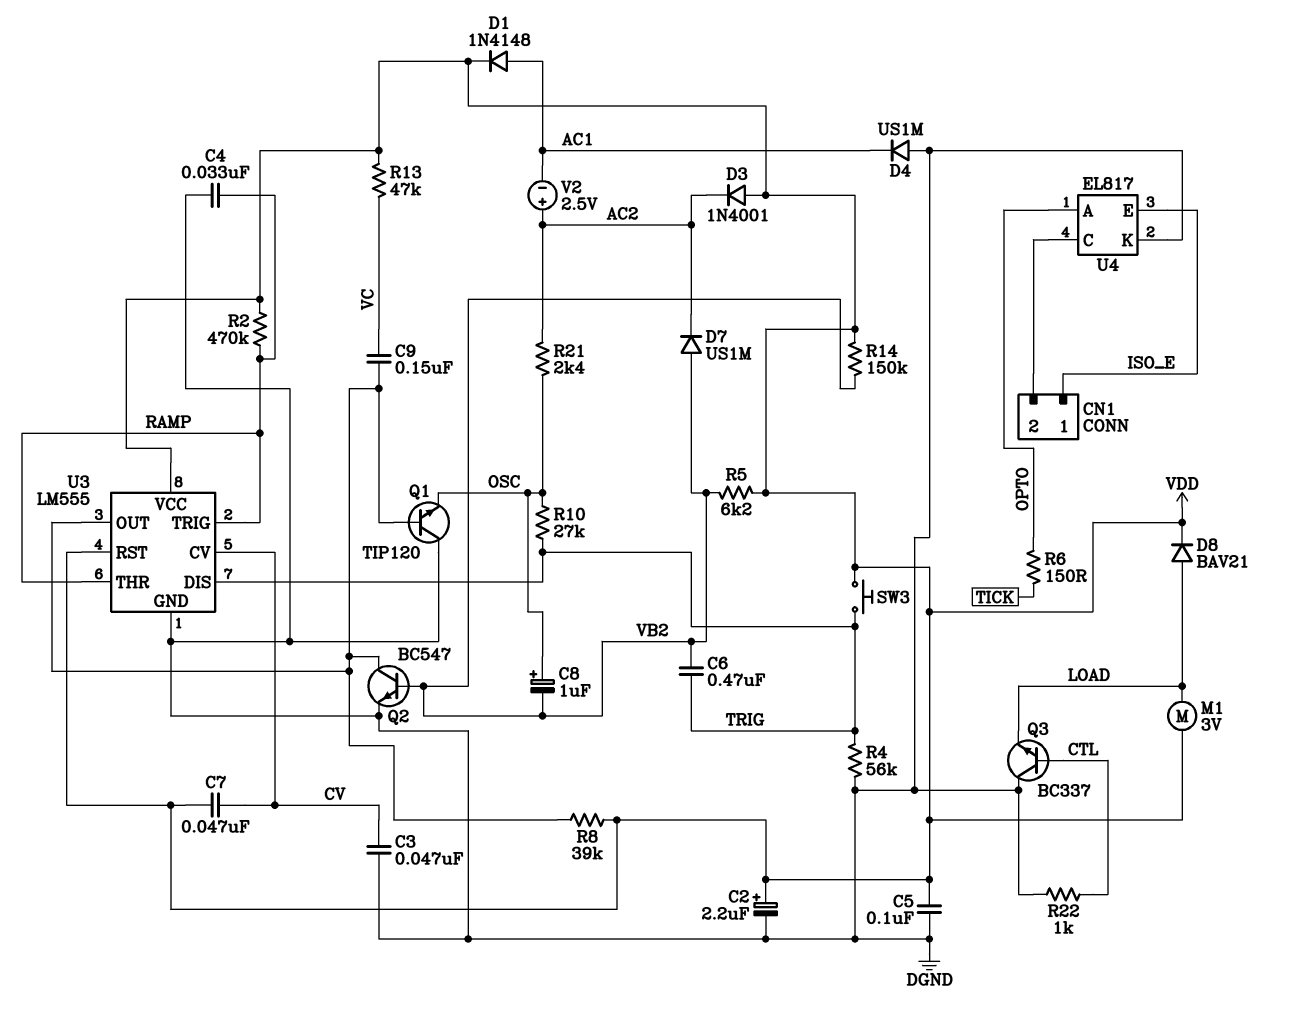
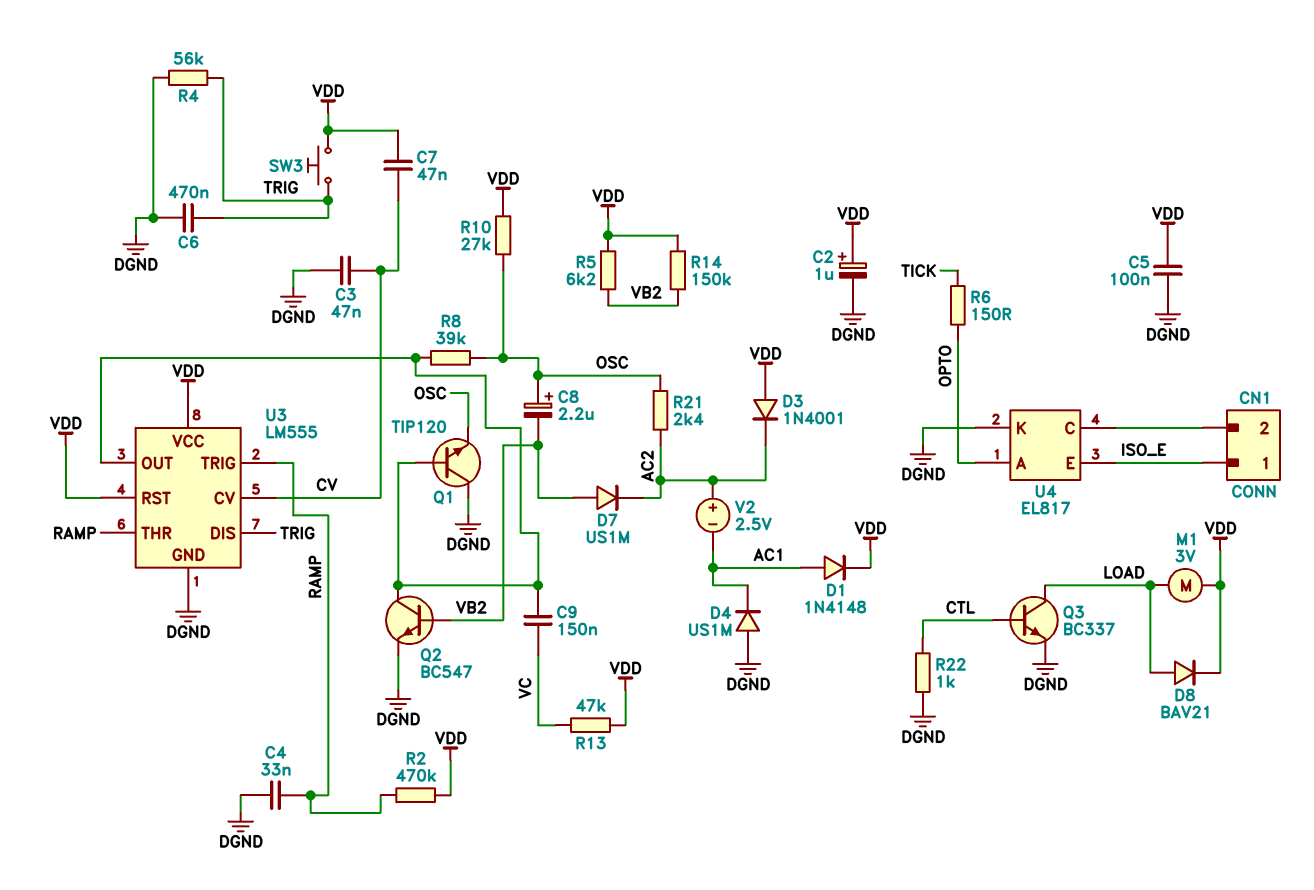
C2: 2.2uF (plus VDD, minus DGND) -> 1uF (plus VDD, minus DGND)
C6: 470nF (TRIG, VB2) -> 470nF (DGND, TRIG)
C8: 1uF (plus OSC, minus VB2) -> 2.2uF (plus OSC, minus VB2)
Q3: NPN BC337 (B CTL, C DGND, E LOAD) -> NPN BC337 (B CTL, C LOAD, E DGND)
R8: 39k (U3/OUT, VDD) -> 39k (OSC, U3/OUT)
R10: 27k (OSC, TRIG) -> 27k (OSC, VDD)

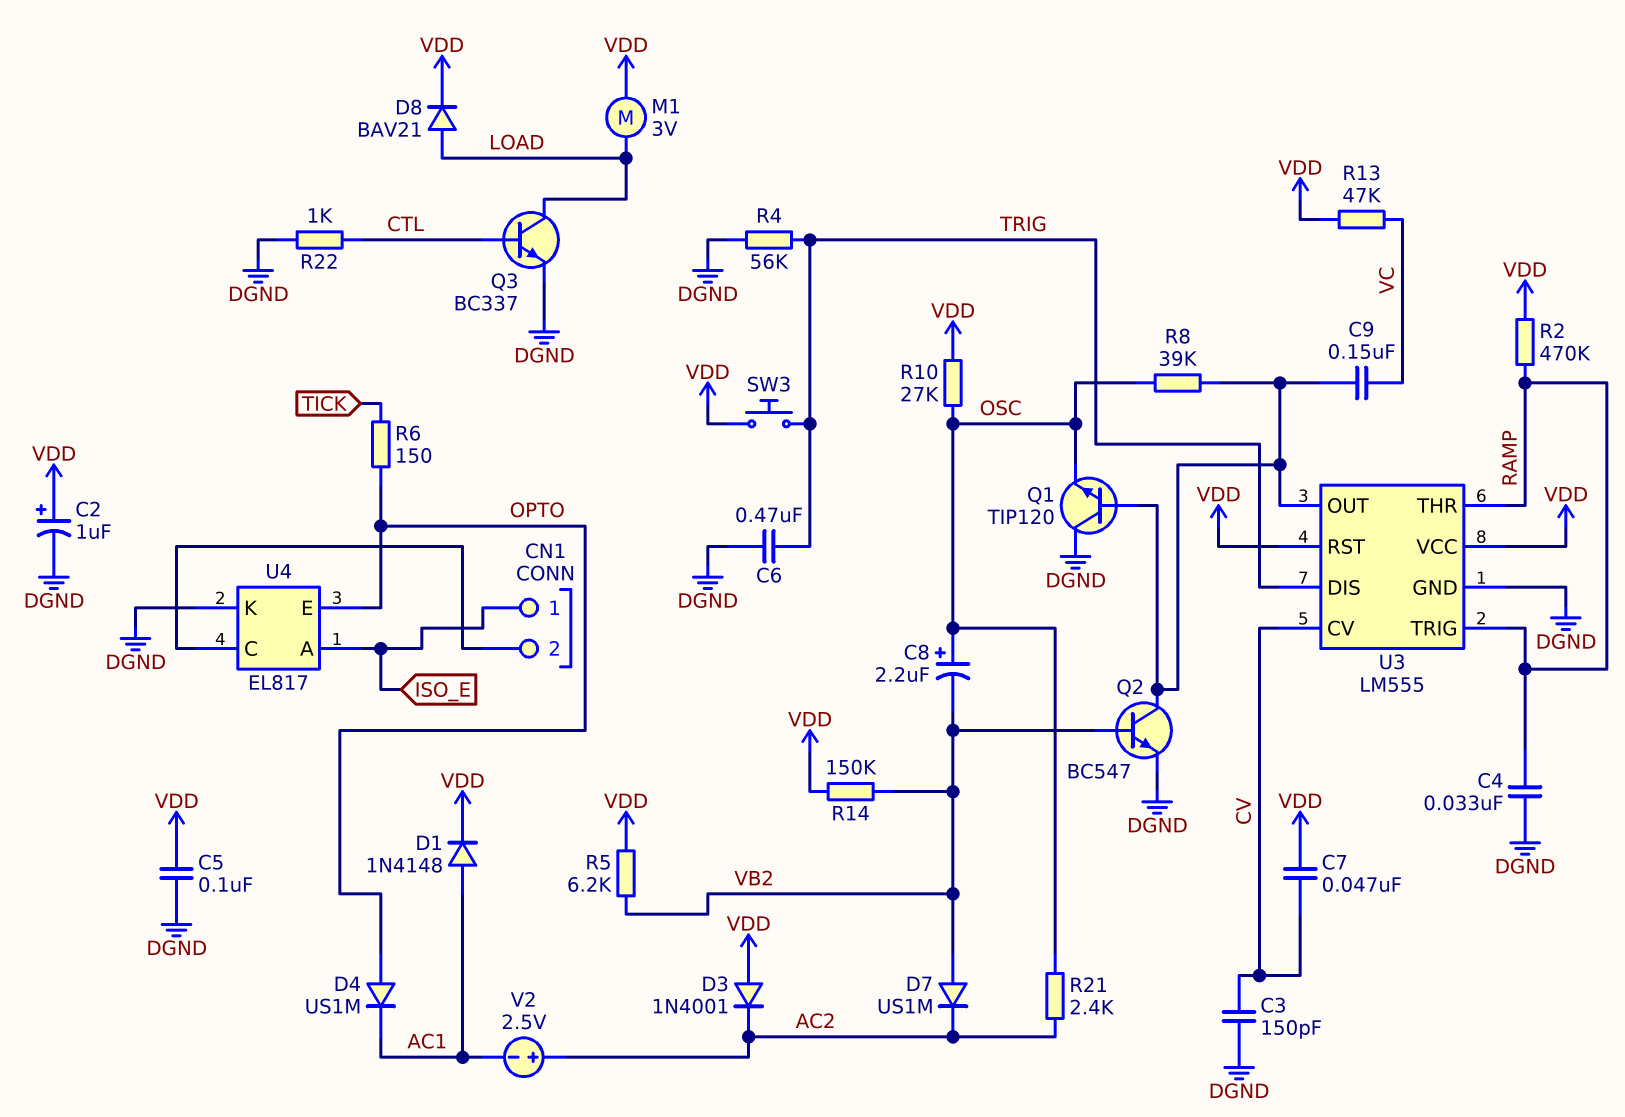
C3: 47nF (CV, DGND) -> 150pF (CV, DGND)
D4: diode US1M (A DGND, K AC1) -> diode US1M (A OPTO, K AC1)
U4 pin A: OPTO -> ISO_E
U4 pin E: ISO_E -> OPTO

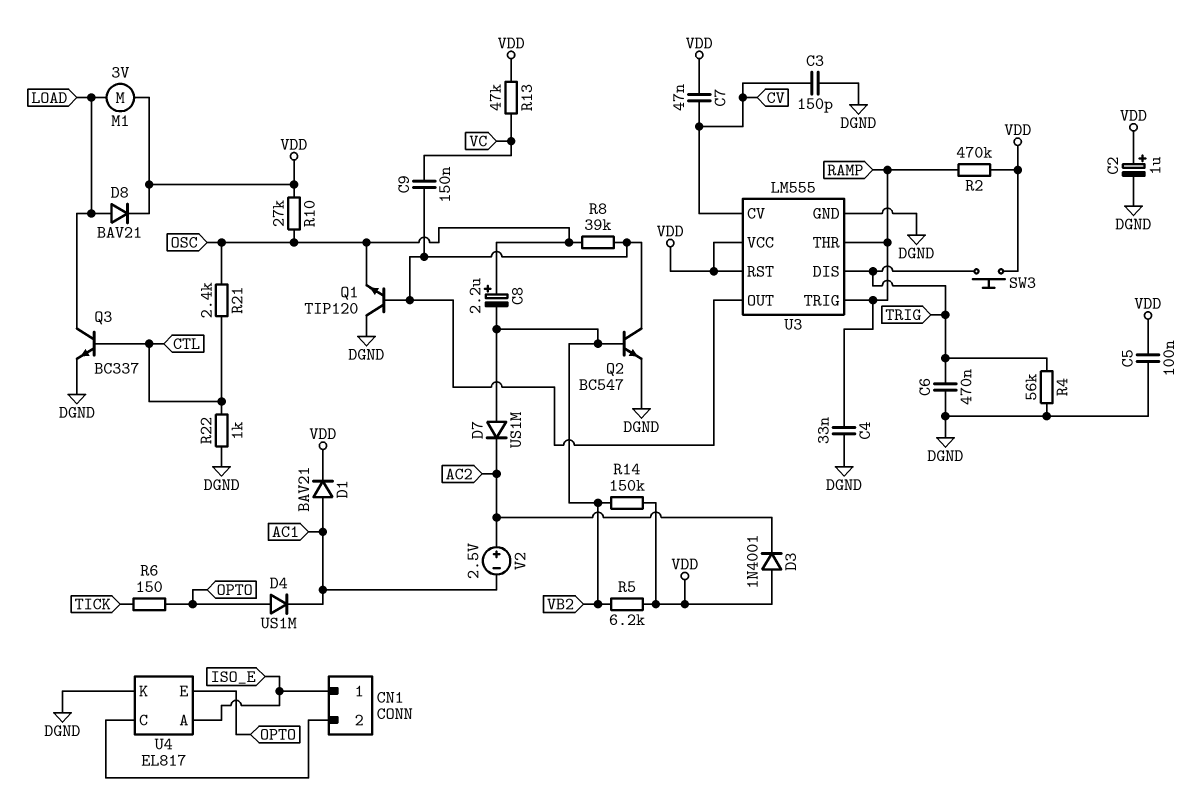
D1: diode 1N4148 (A AC1, K VDD) -> diode BAV21 (A AC1, K VDD)
R21: 2.4k (AC2, OSC) -> 2.4k (CTL, OSC)

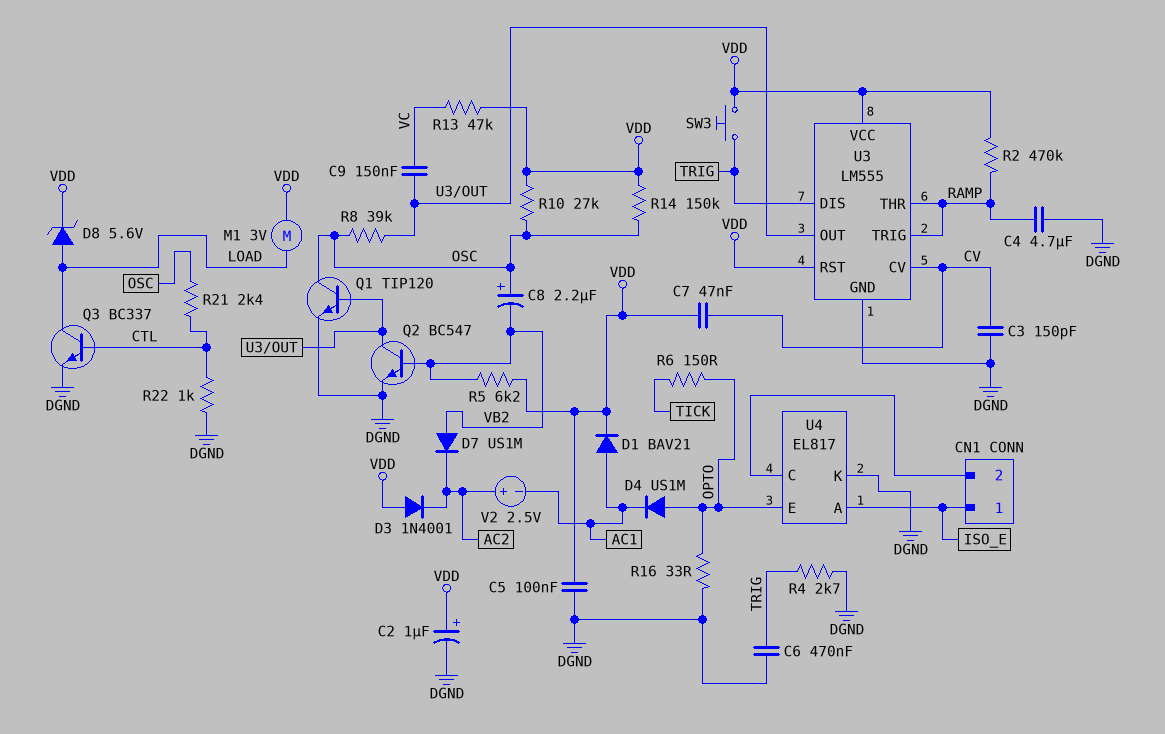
C4: 33nF (DGND, RAMP) -> 4.7uF (DGND, RAMP)
D8: diode BAV21 (A LOAD, K VDD) -> zener 5.6V (A LOAD, K VDD)
Q1: NPN TIP120 (B U3/OUT, C DGND, E OSC) -> NPN TIP120 (B U3/OUT, C OSC, E DGND)
R4: 56k (DGND, TRIG) -> 2.7k (DGND, TRIG)
R14: 150k (VB2, VDD) -> 150k (OSC, VDD)
R16: none -> 33 (DGND, OPTO)

